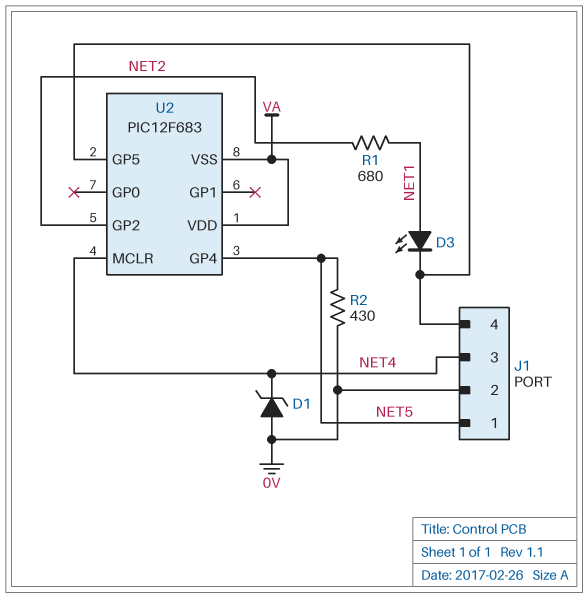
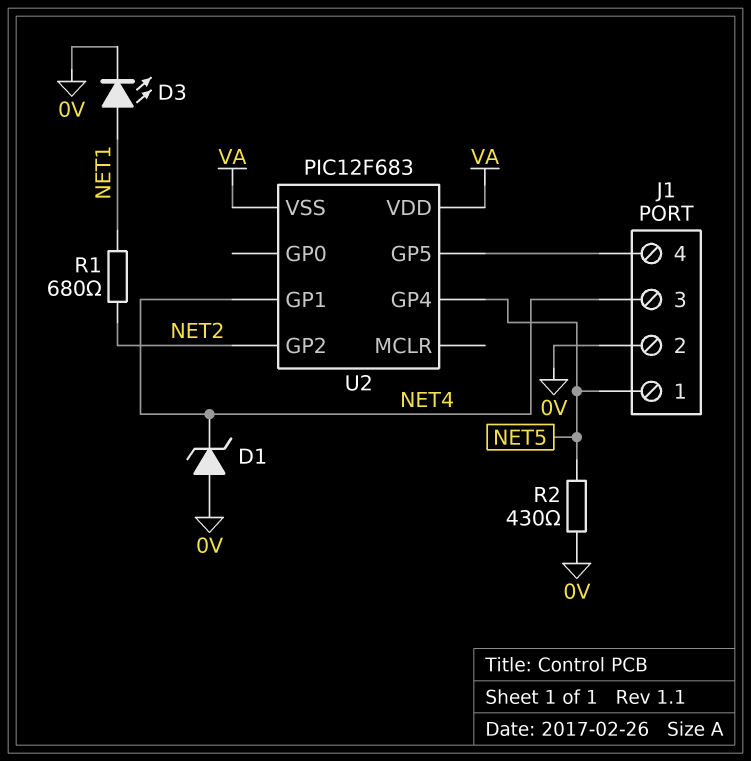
D3: LED (A NET1, K J1/4) -> LED (A NET1, K 0V)
U2 pin GP1: none -> NET4
U2 pin MCLR: NET4 -> none

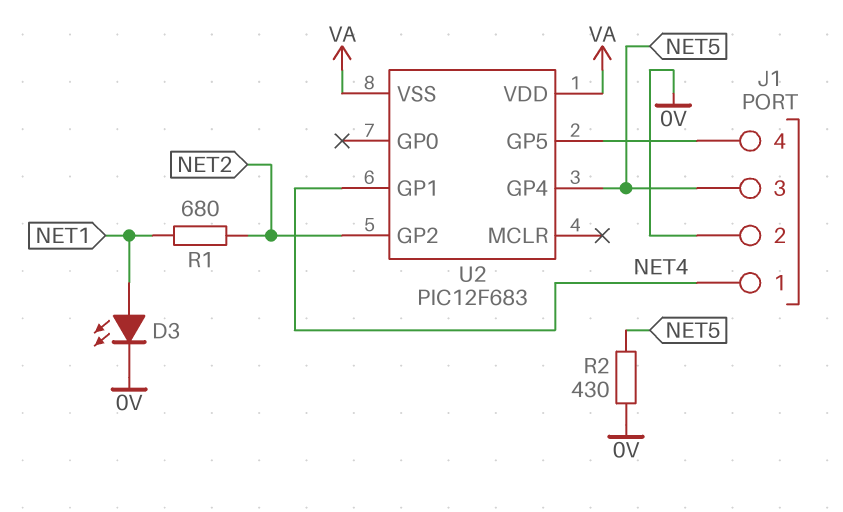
D1: zener (A 0V, K NET4) -> none
J1 pin 1: NET5 -> NET4
J1 pin 3: NET4 -> NET5

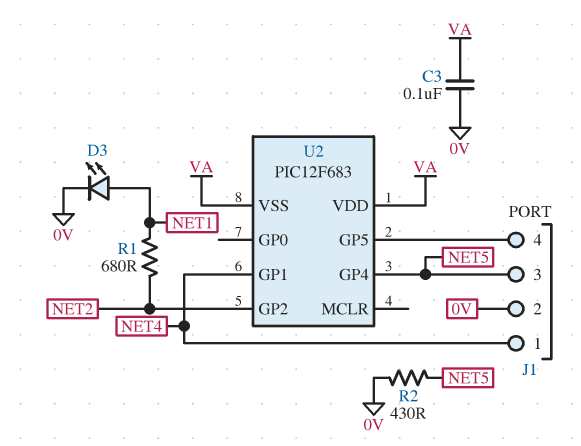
C3: none -> 100nF (0V, VA)

